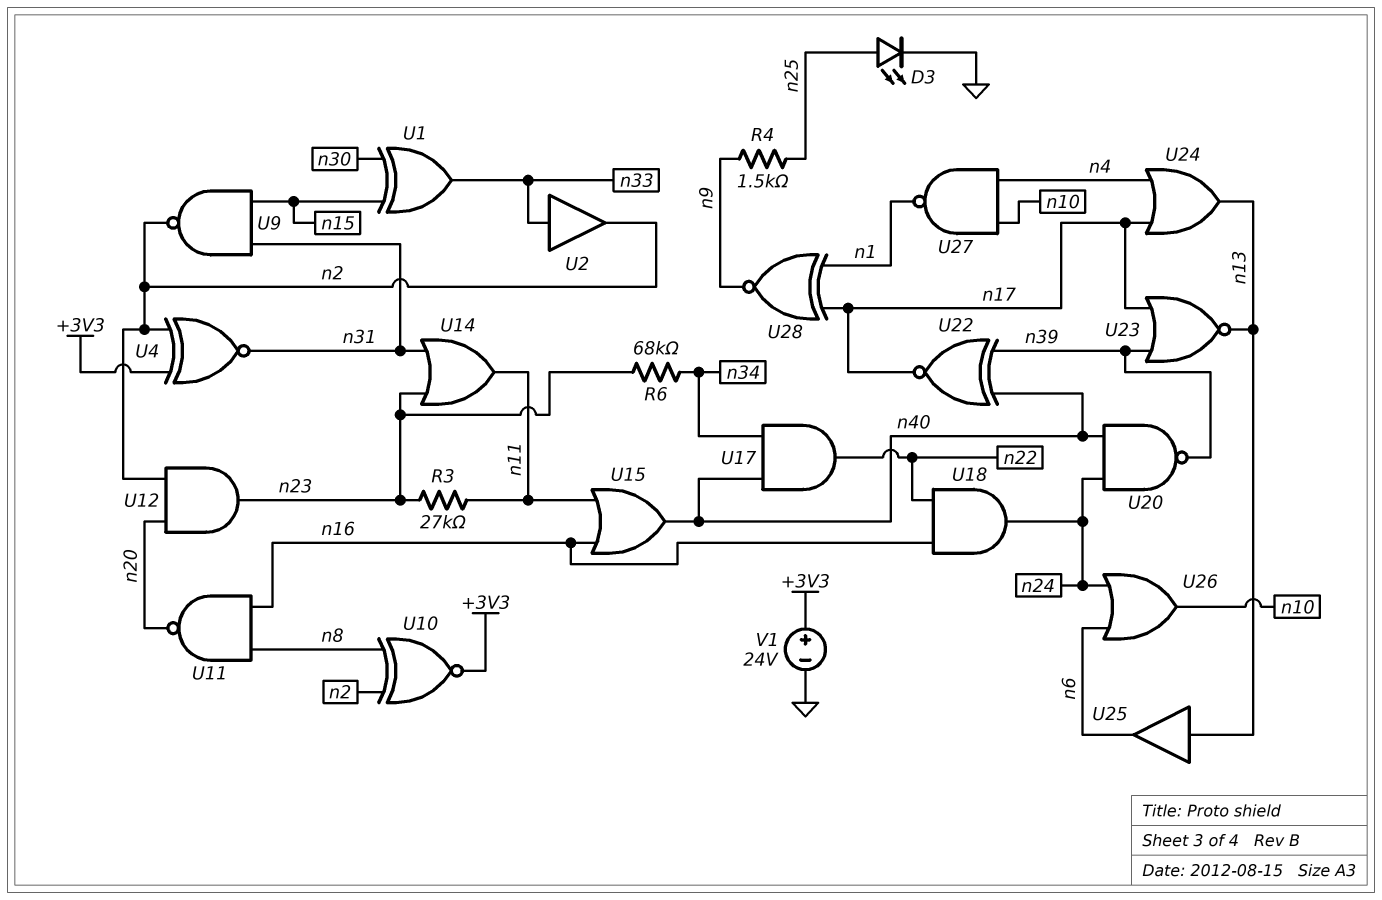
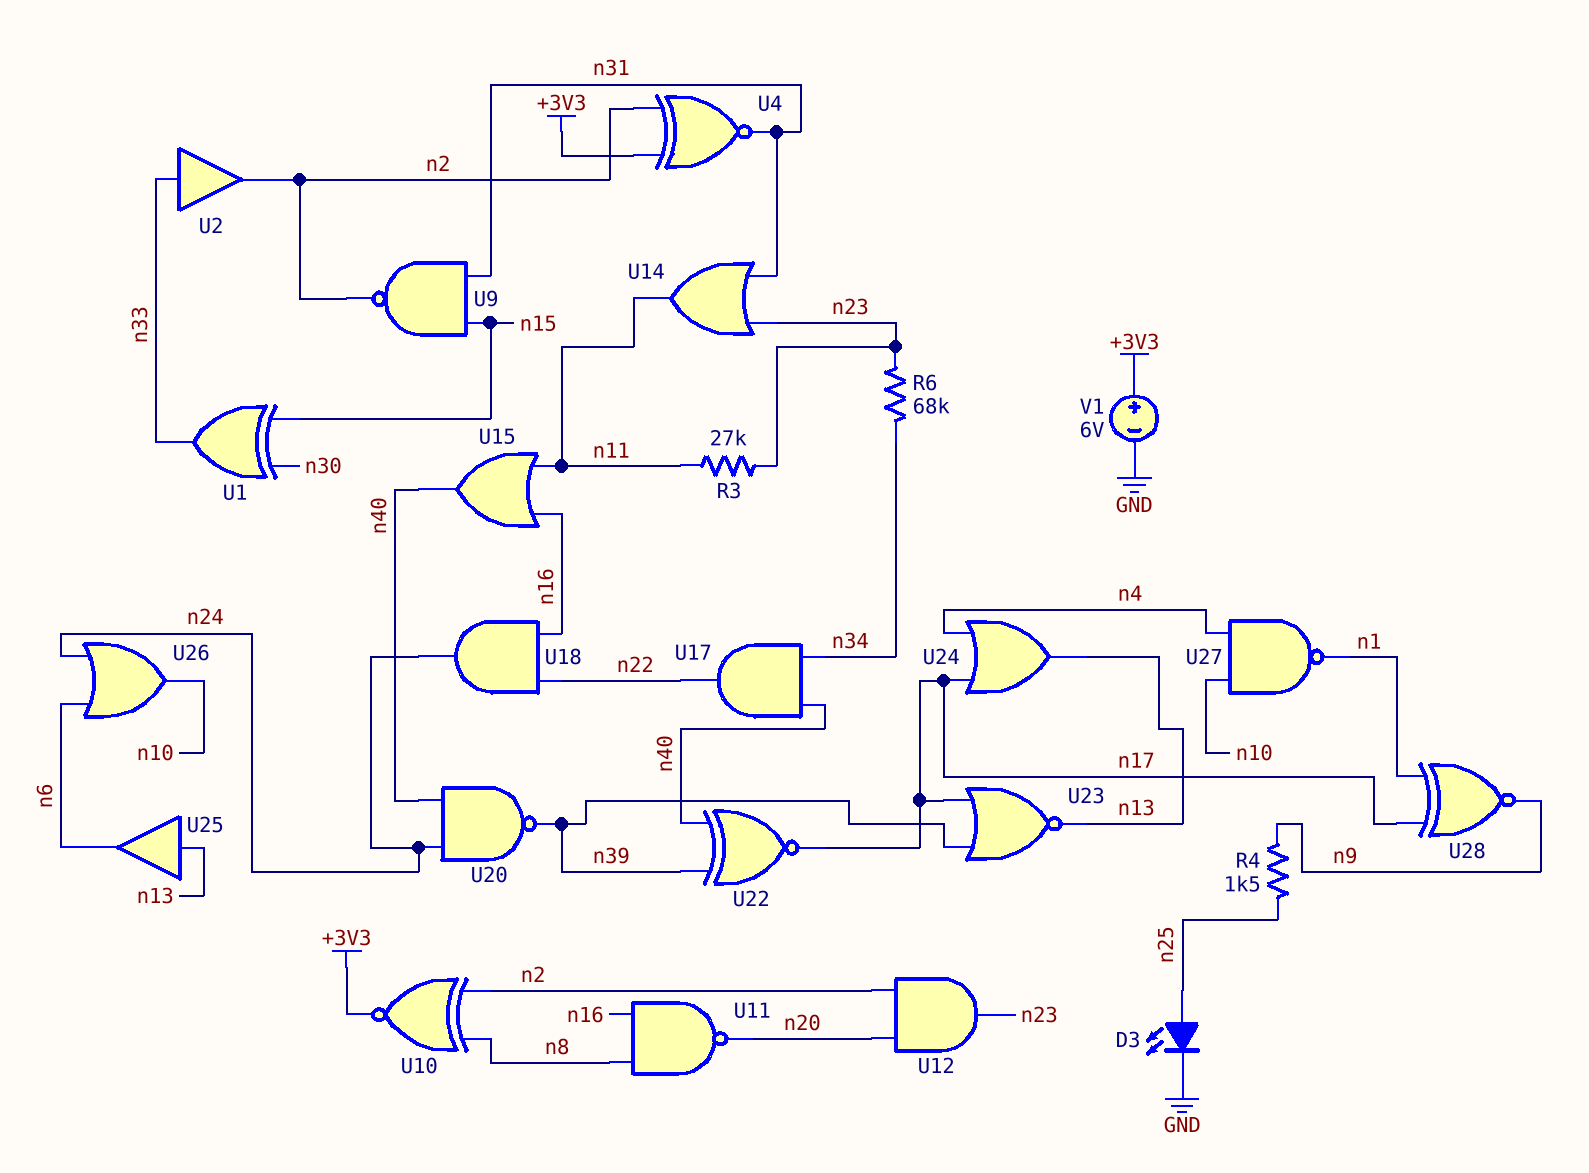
V1: 24V (plus +3V3, minus GND) -> 6V (plus +3V3, minus GND)

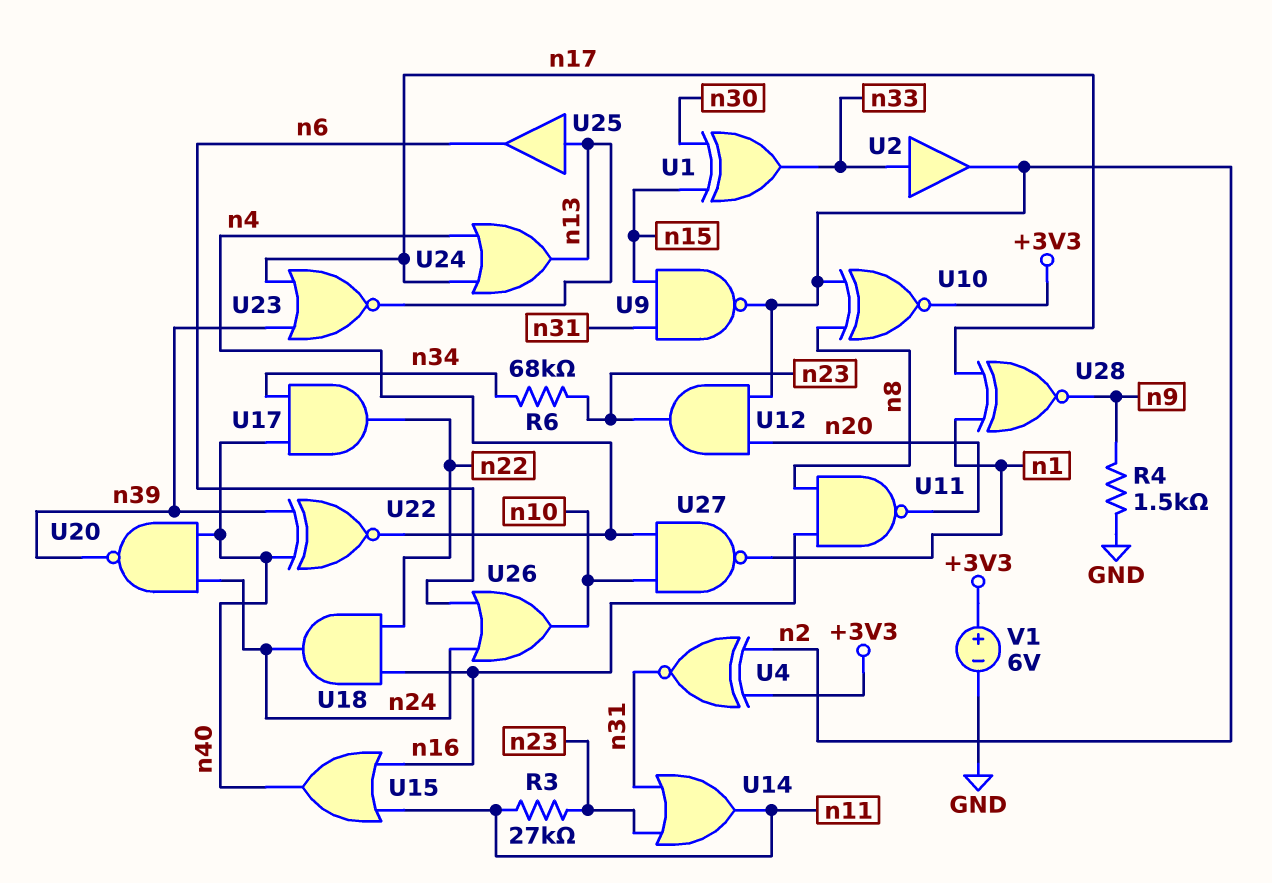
D3: LED (A n25, K GND) -> none
R4: 1.5k (n9, n25) -> 1.5k (GND, n9)
U22: XNOR (in n39, in n40, out n17) -> XNOR (in n39, in n40, out n4)

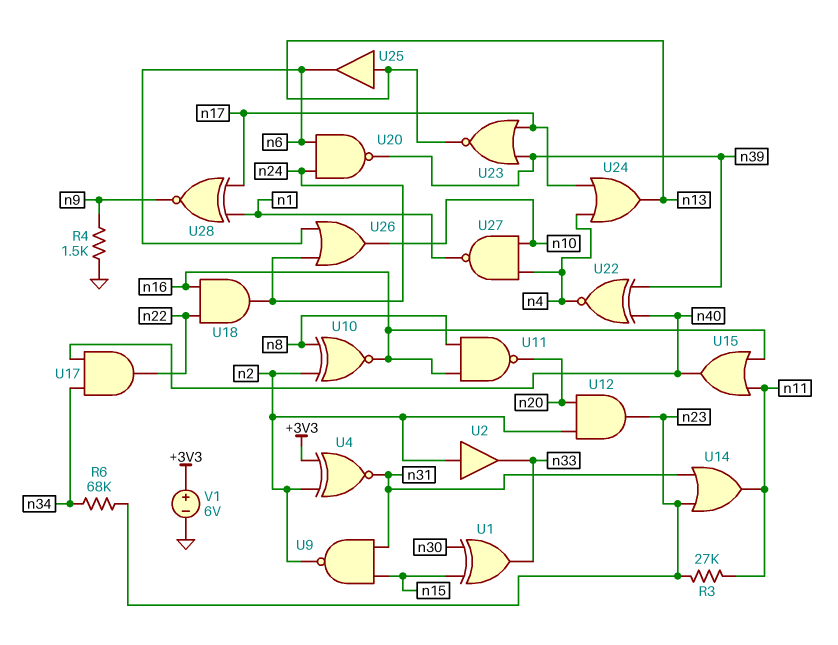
U2: buffer (in n33, out n2) -> buffer (in n2, out n33)
U10: XNOR (in n2, in n8, out +3V3) -> XNOR (in n2, in n8, out n16)
U20: NAND (in n24, in n40, out n39) -> NAND (in n6, in n24, out n39)

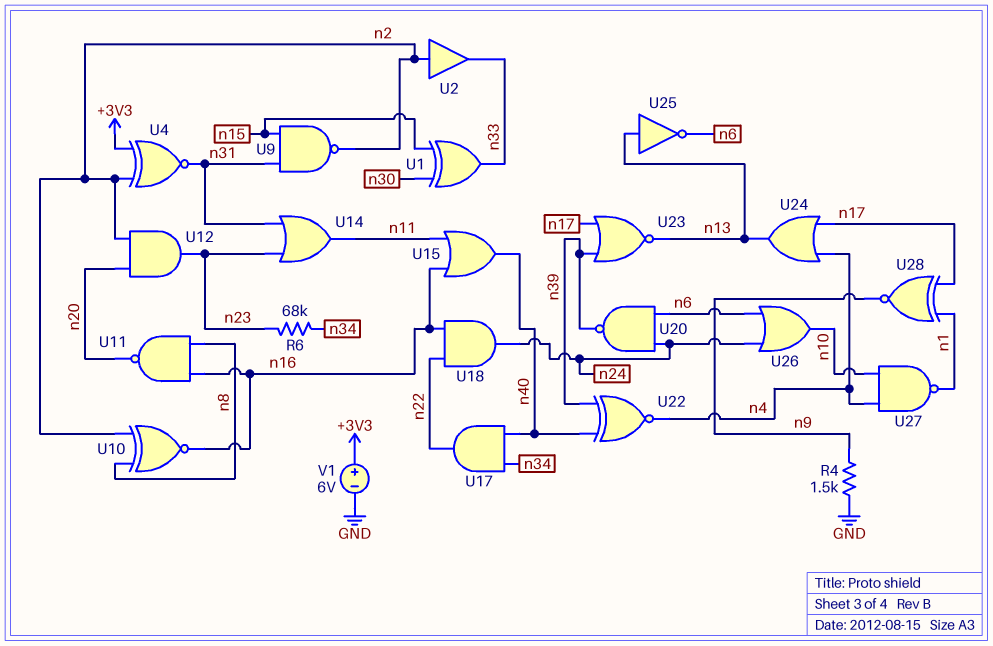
R3: 27k (n11, n23) -> none
U25: buffer (in n13, out n6) -> NOT (in n13, out n6)

